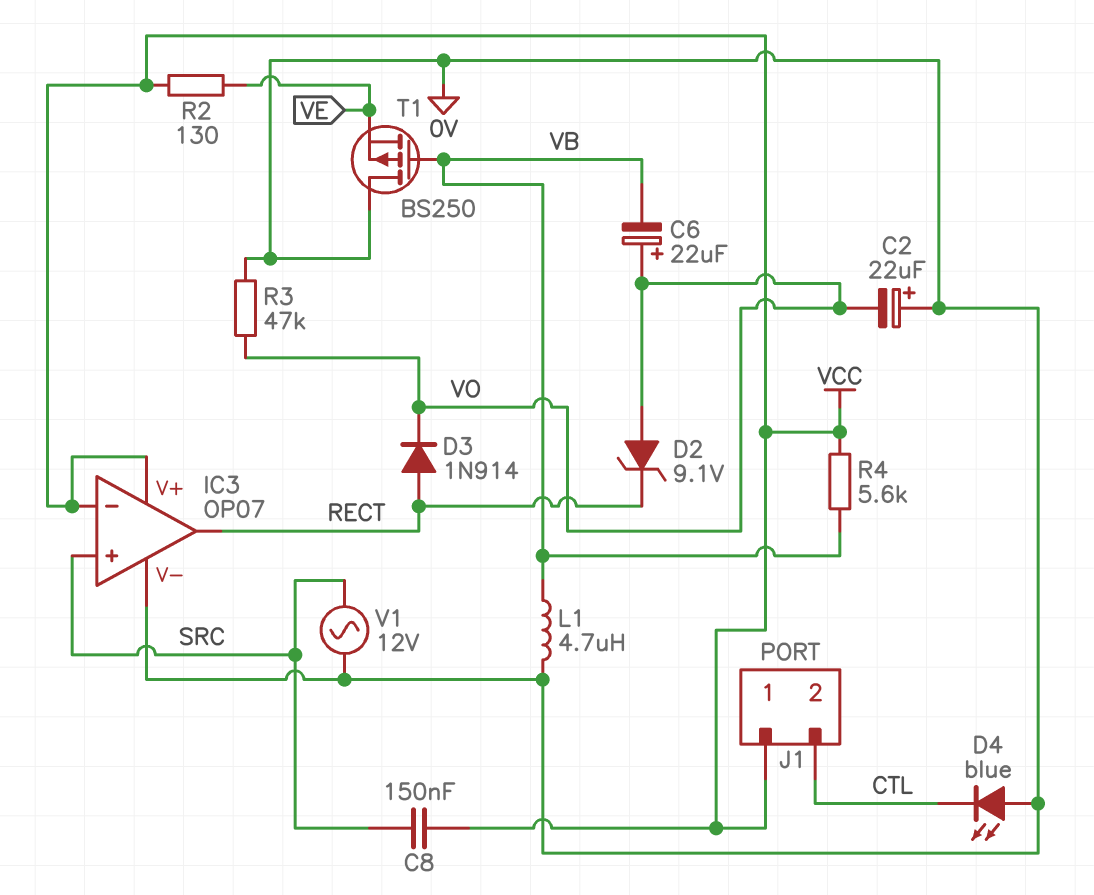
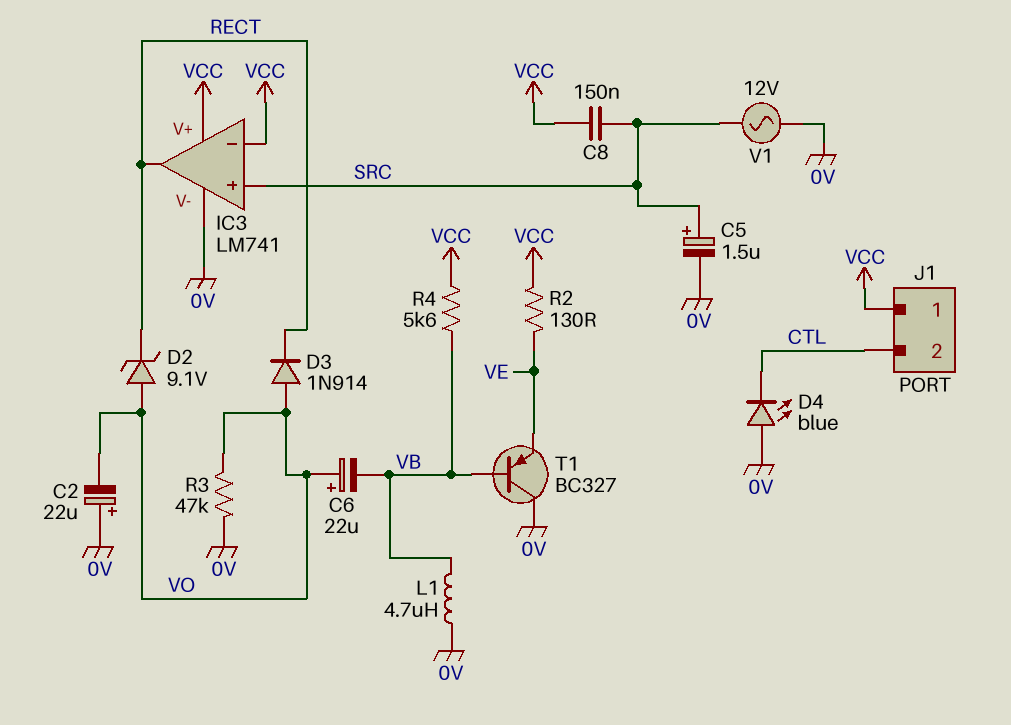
C5: none -> 1.5uF (plus SRC, minus 0V)
D3: diode 1N914 (A RECT, K VO) -> diode 1N914 (A VO, K RECT)
IC3: OP07 -> LM741
T1: PMOS BS250 (G VB, D 0V, S VE) -> PNP BC327 (B VB, C 0V, E VE)

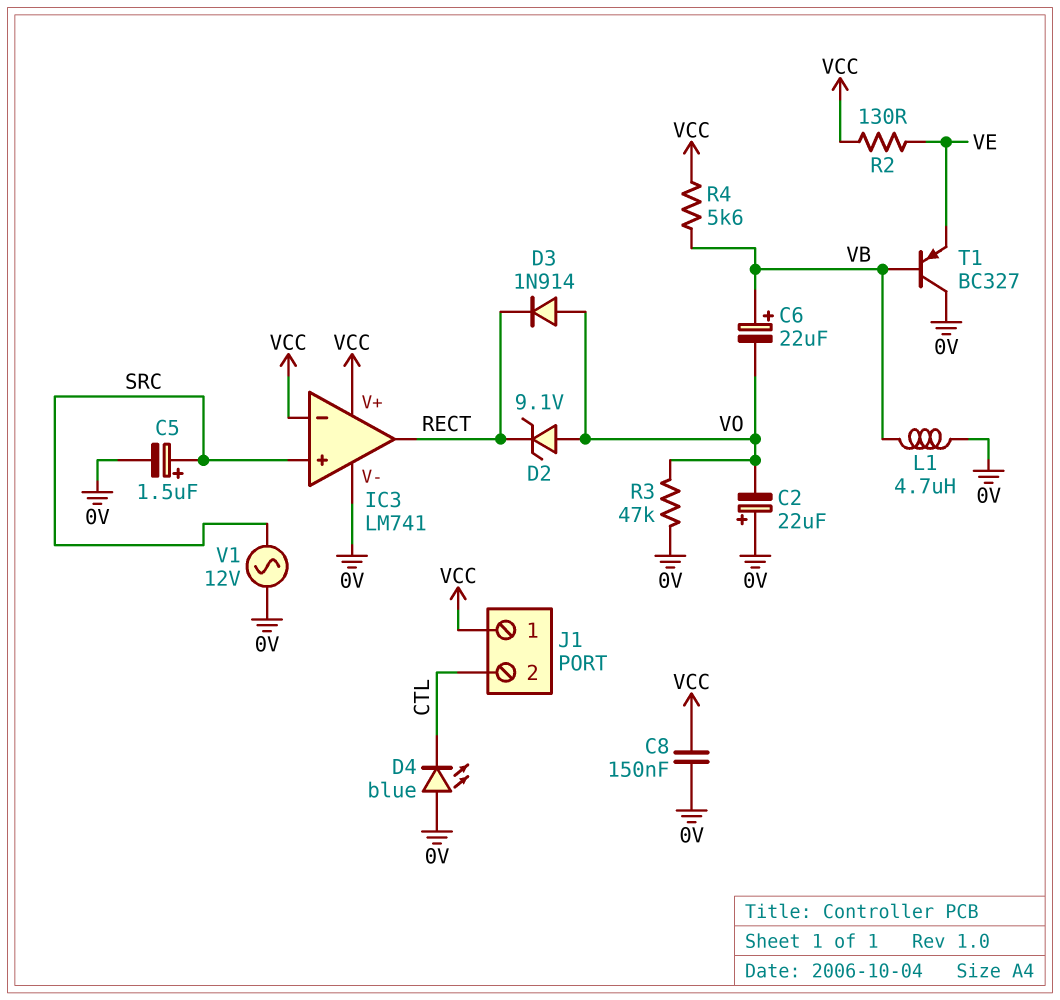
C6: 22uF (plus VO, minus VB) -> 22uF (plus VB, minus VO)
C8: 150nF (SRC, VCC) -> 150nF (0V, VCC)

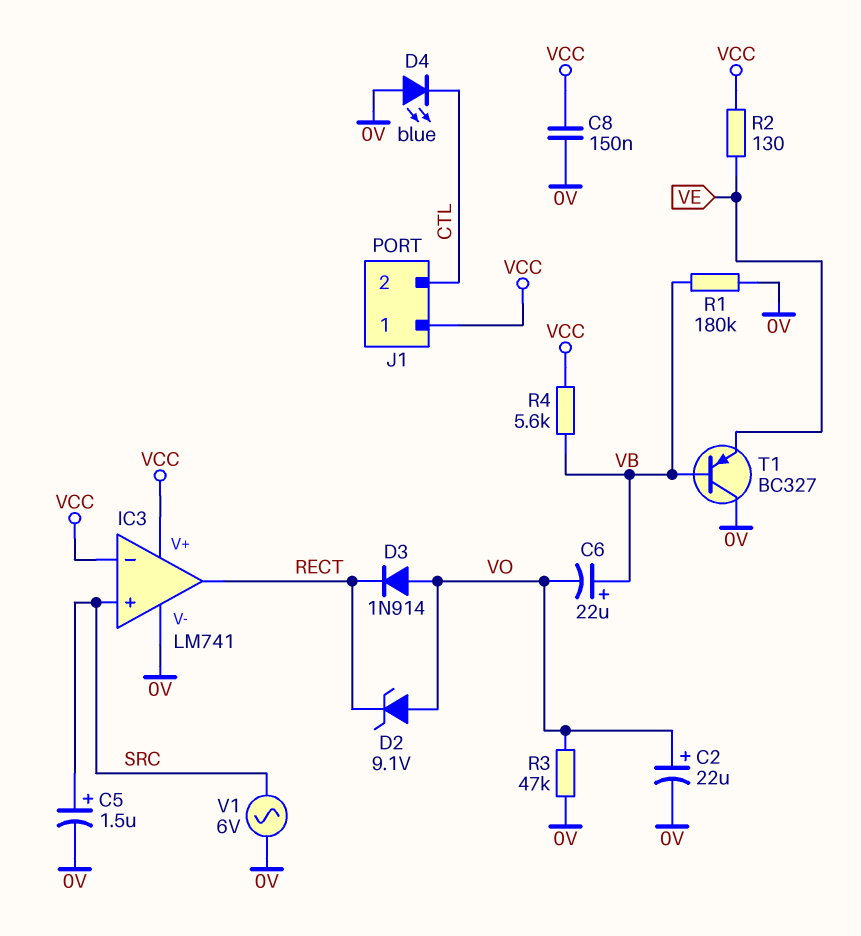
C2: 22uF (plus 0V, minus VO) -> 22uF (plus VO, minus 0V)
L1: 4.7uH (0V, VB) -> none
R1: none -> 180k (0V, VB)
V1: AC 12V (0V, SRC) -> AC 6V (0V, SRC)

